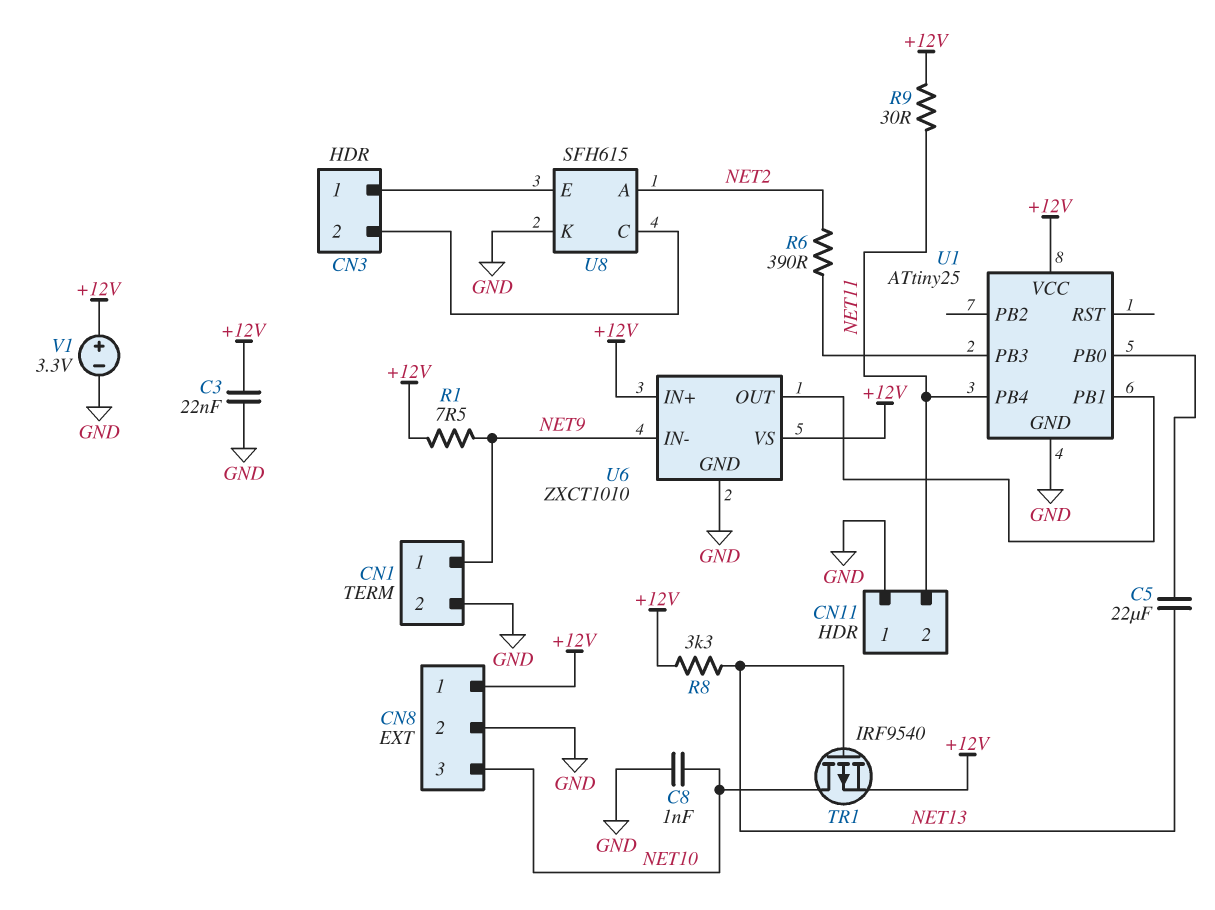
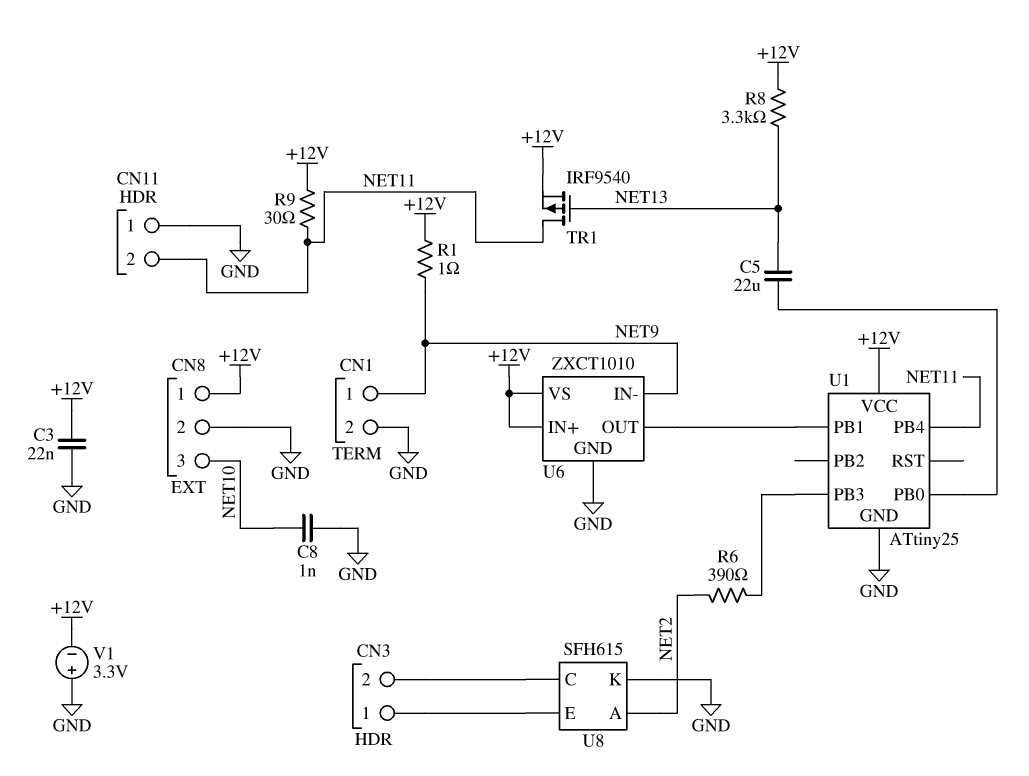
R1: 7.5 (+12V, NET9) -> 1 (+12V, NET9)
TR1: PMOS IRF9540 (G NET13, D NET10, S +12V) -> PMOS IRF9540 (G NET13, D NET11, S +12V)
V1: 3.3V (plus +12V, minus GND) -> 3.3V (plus GND, minus +12V)

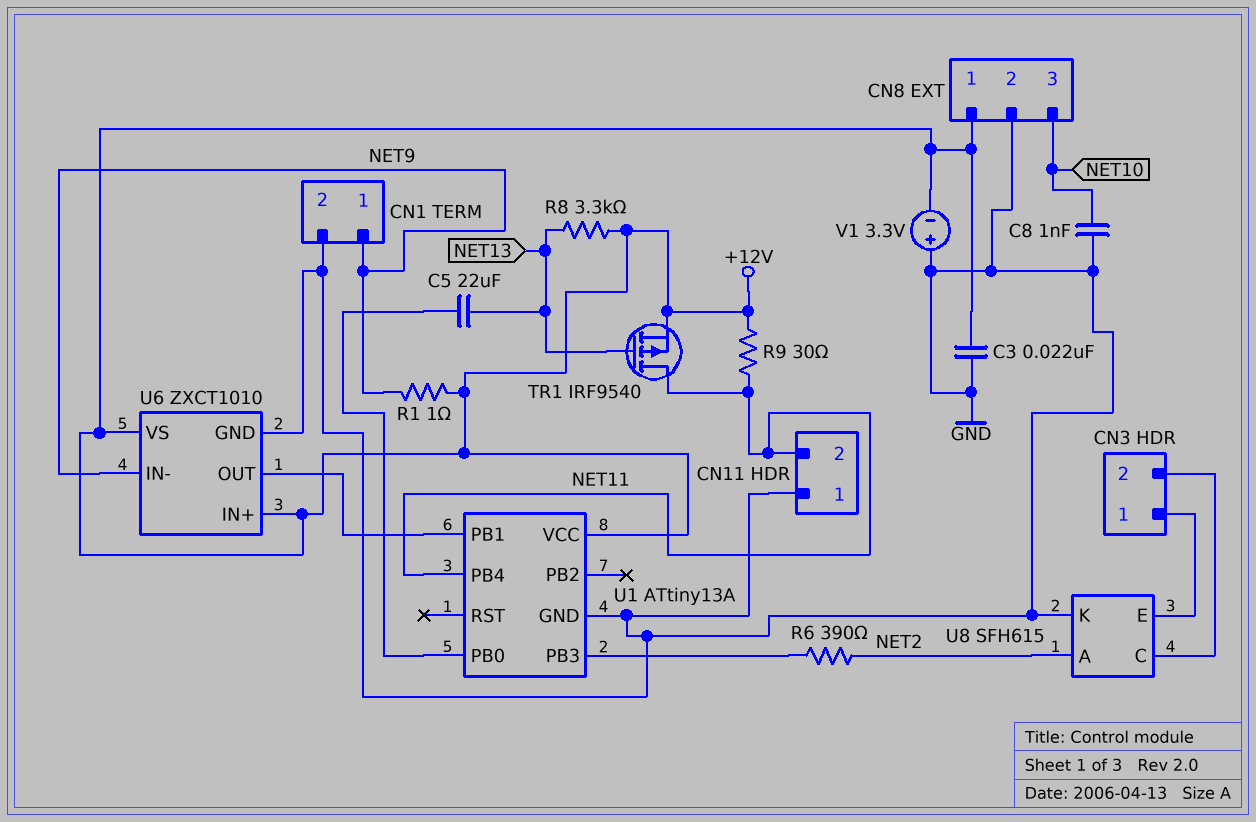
U1: ATtiny25 -> ATtiny13A

